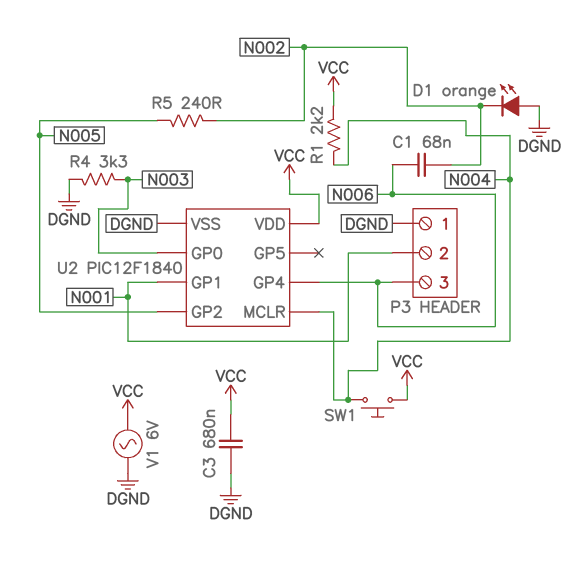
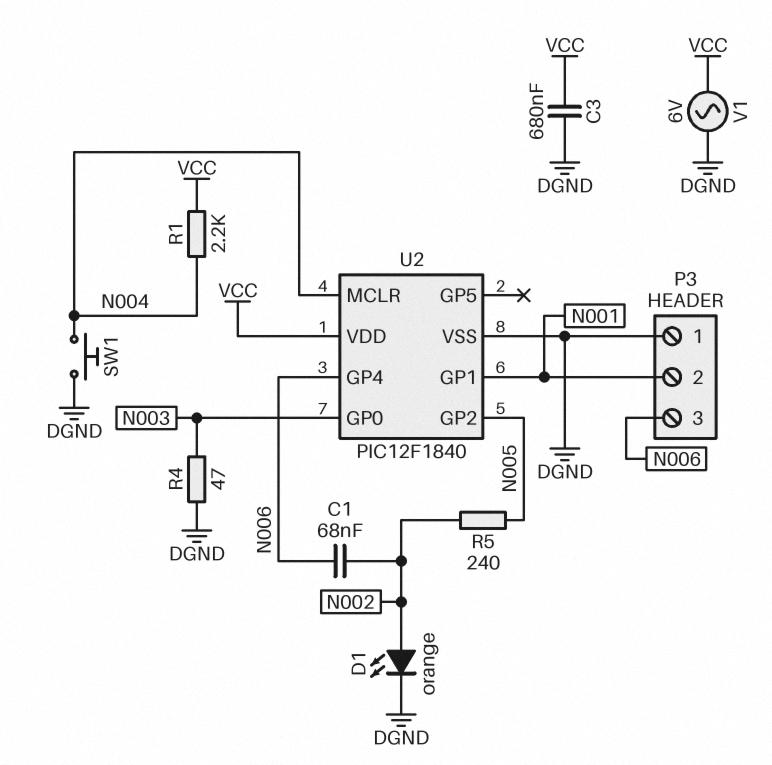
D1: LED orange (A DGND, K N002) -> LED orange (A N002, K DGND)
R4: 3.3k (DGND, N003) -> 47 (DGND, N003)
SW1: button (N004, VCC) -> button (DGND, N004)

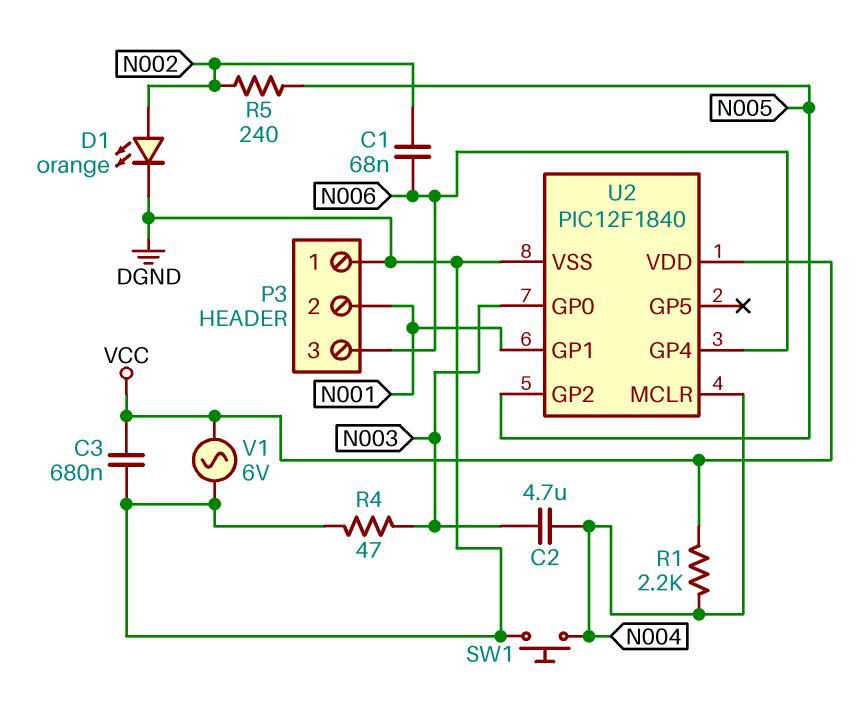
C2: none -> 4.7uF (N003, N004)

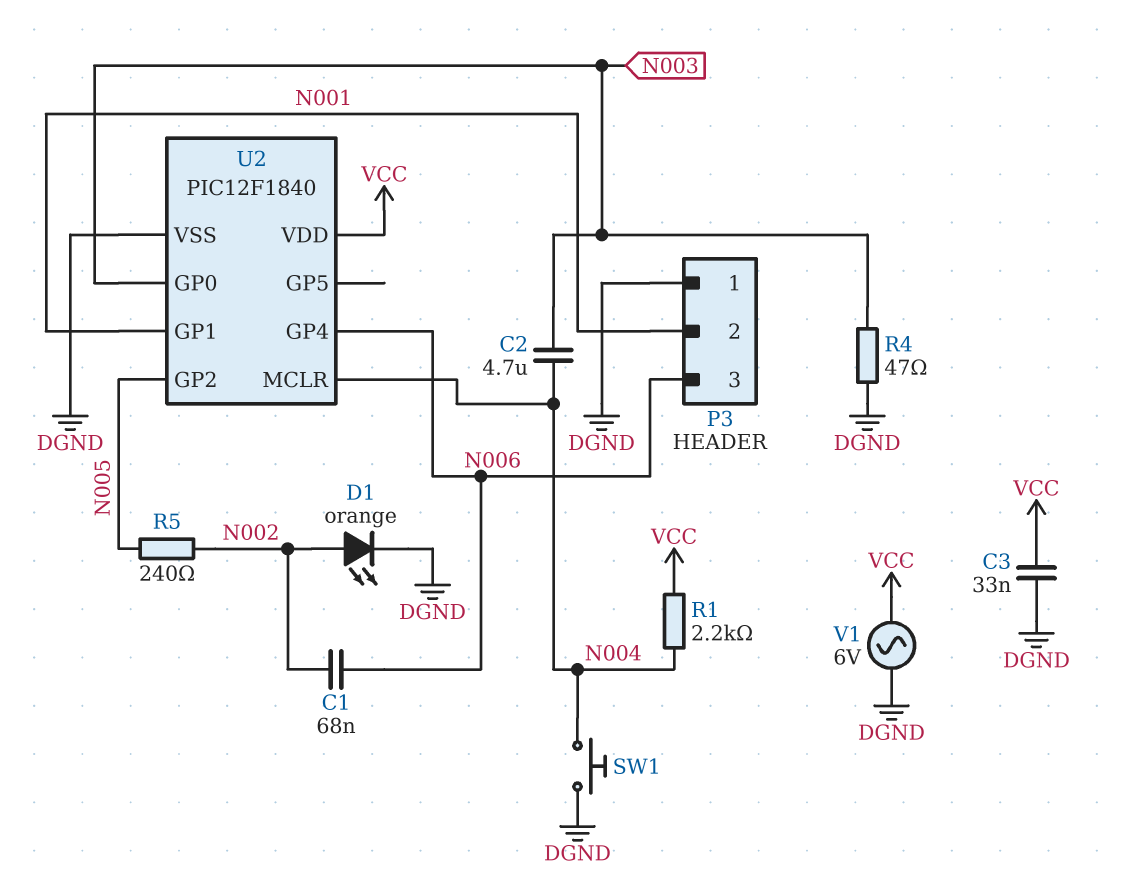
C3: 680nF (DGND, VCC) -> 33nF (DGND, VCC)

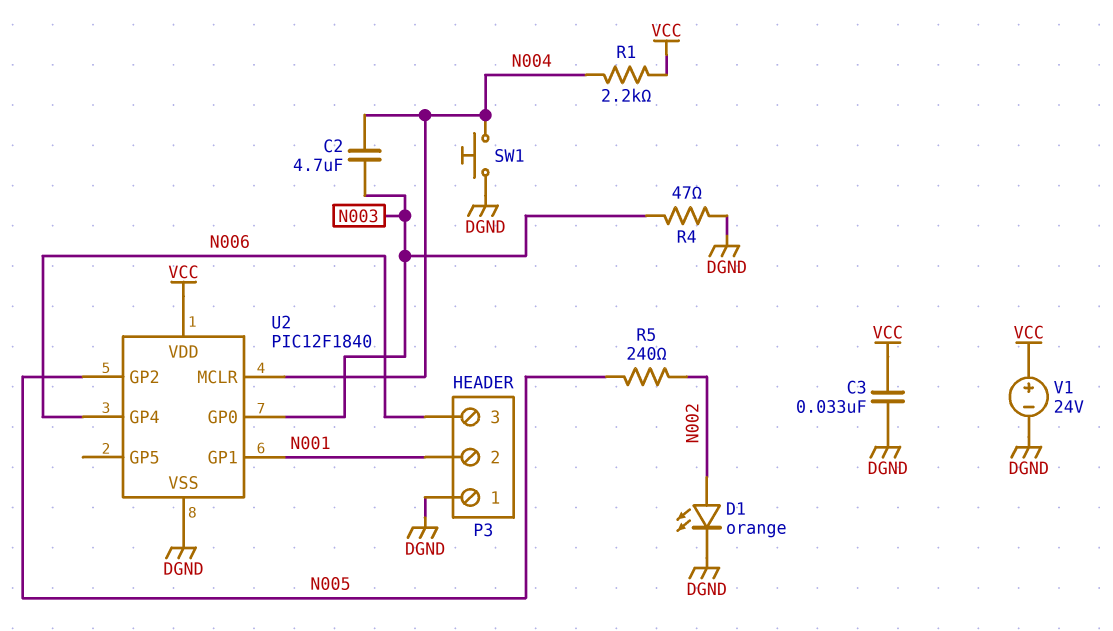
C1: 68nF (N002, N006) -> none
V1: AC 6V (DGND, VCC) -> 24V (plus VCC, minus DGND)

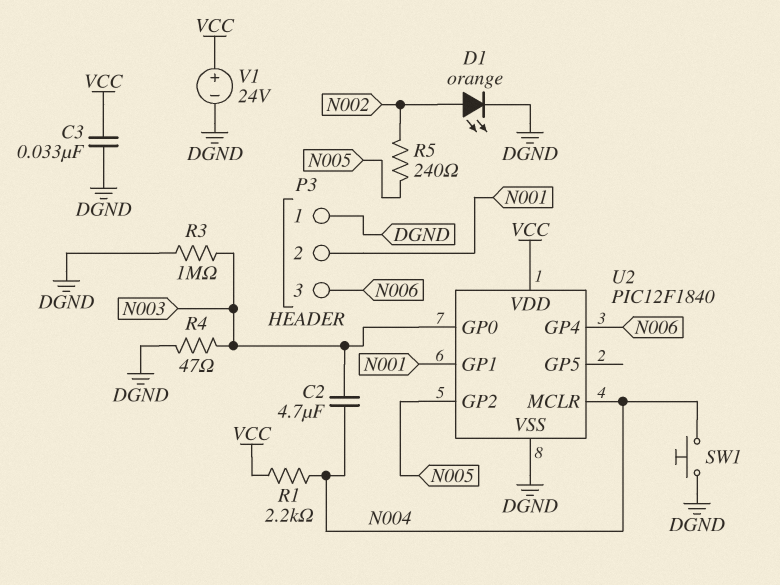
R3: none -> 1M (DGND, N003)

